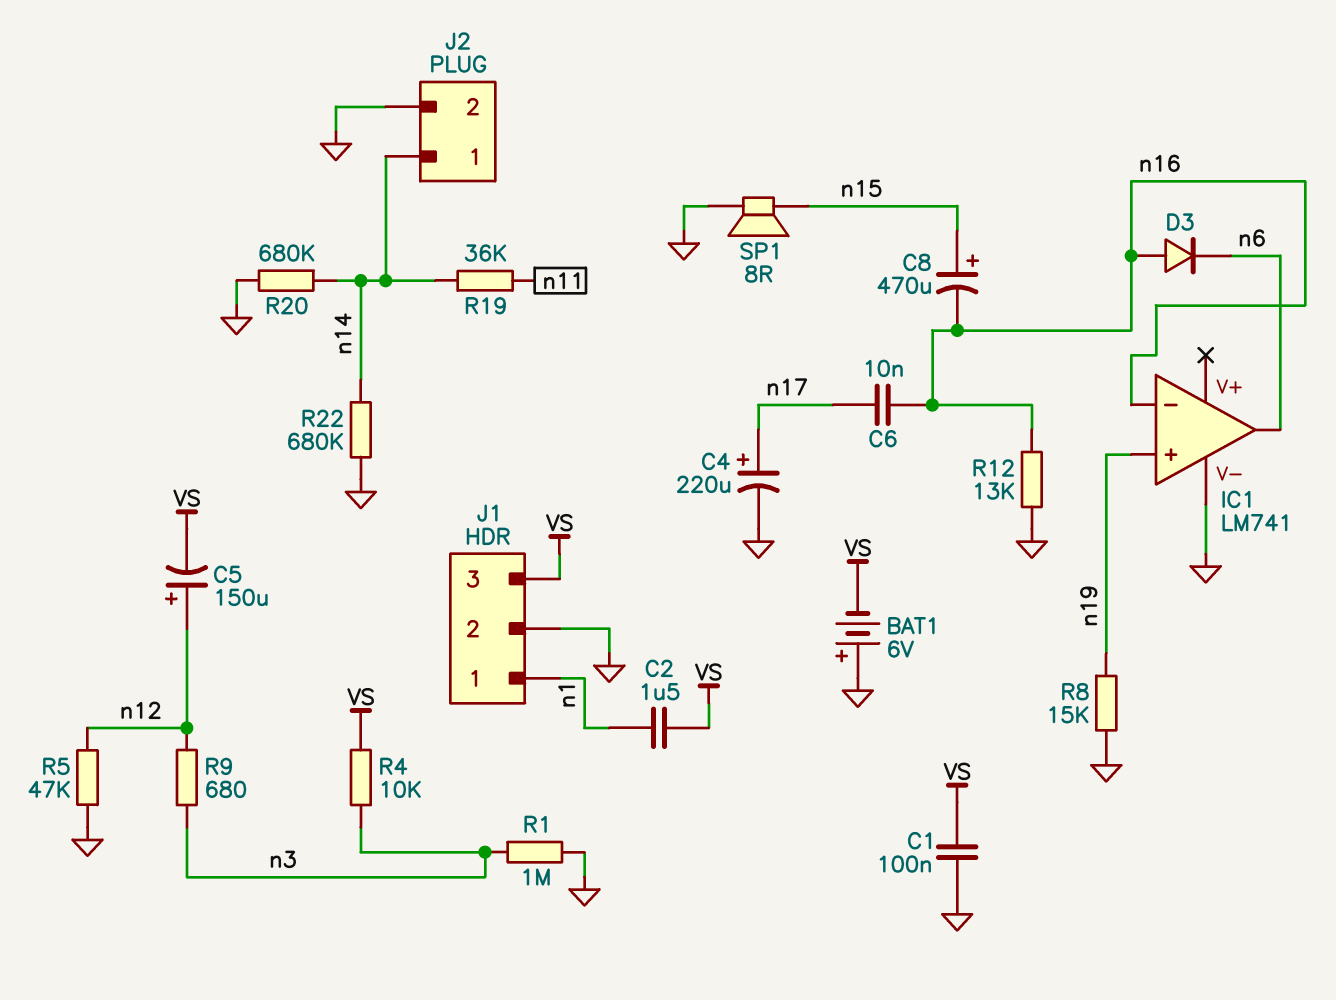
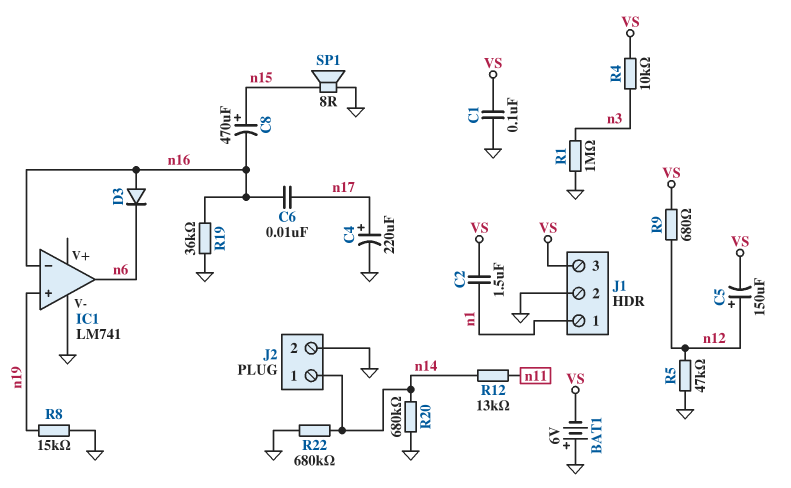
R9: 680 (n3, n12) -> 680 (VS, n12)
R12: 13k (GND, n16) -> 13k (n11, n14)
R19: 36k (n11, n14) -> 36k (GND, n16)

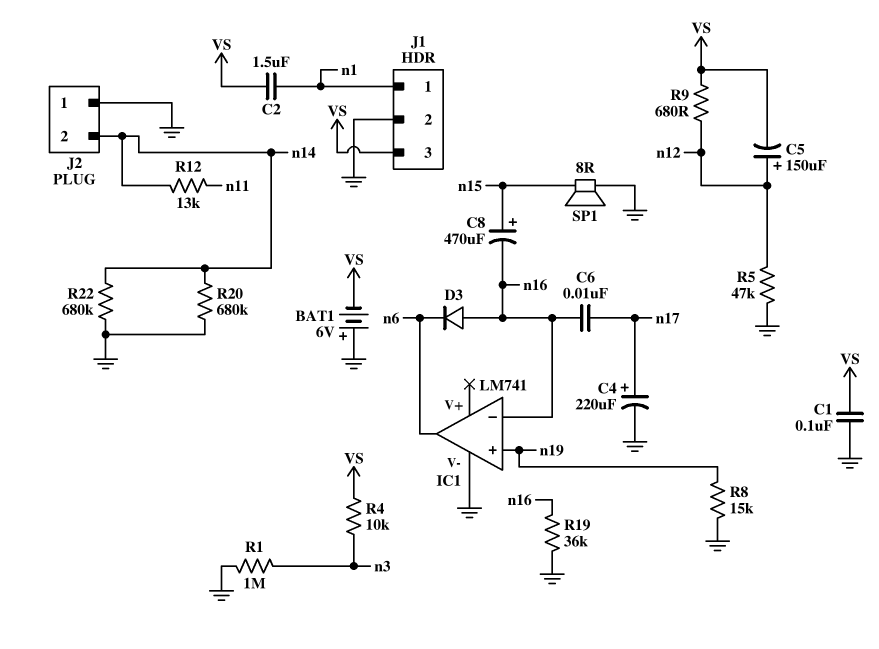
J2 pin 1: n14 -> GND
J2 pin 2: GND -> n14

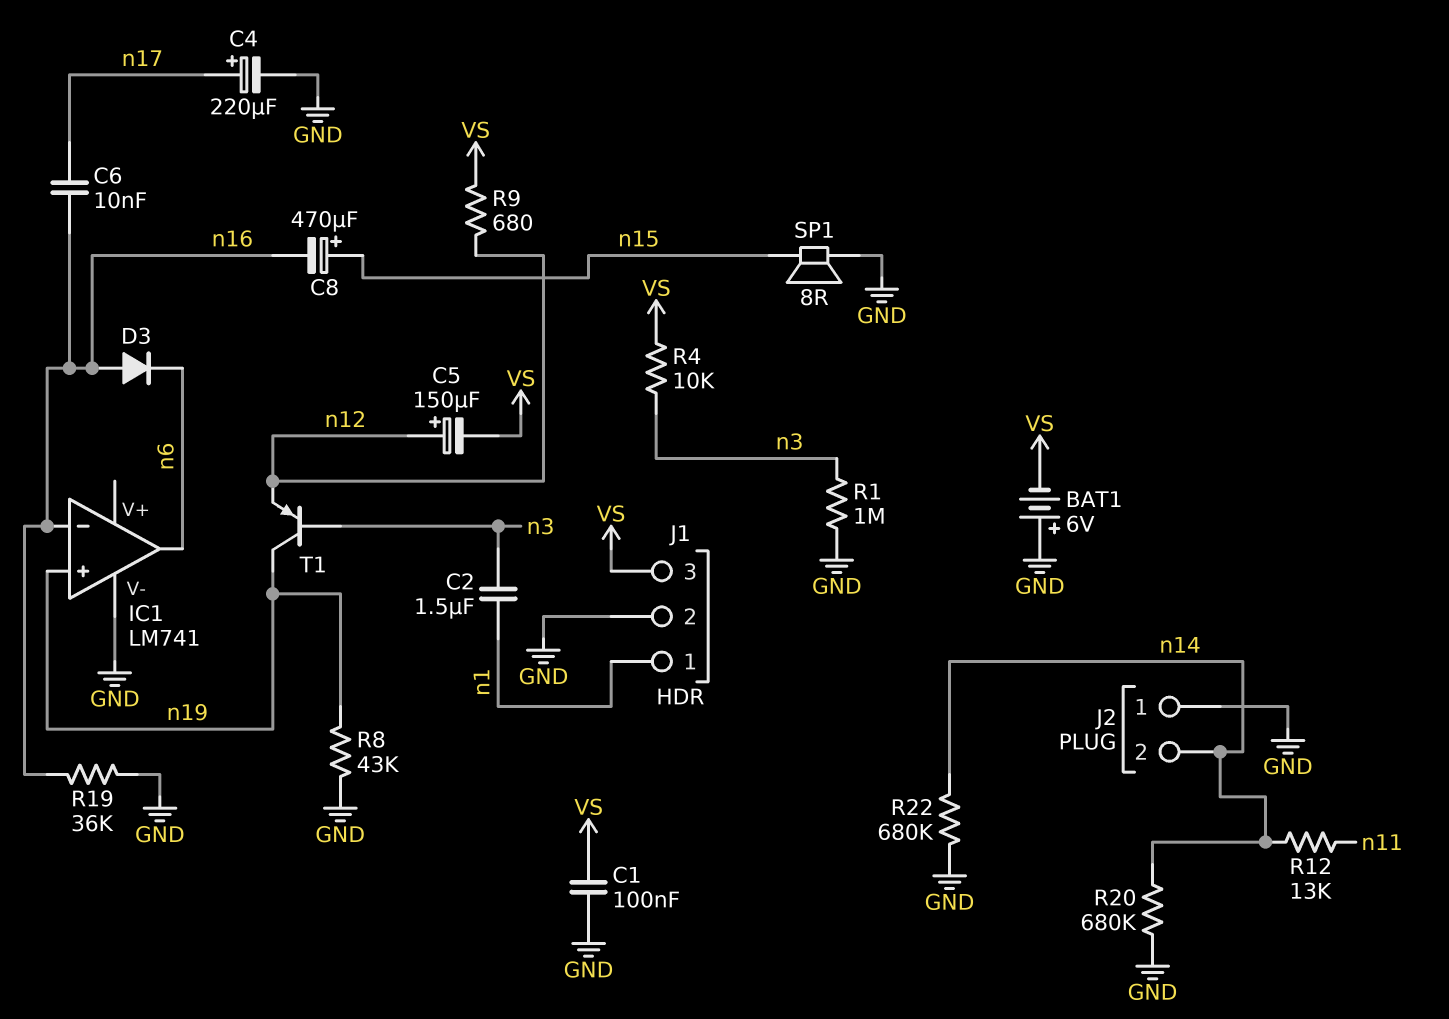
C2: 1.5uF (VS, n1) -> 1.5uF (n1, n3)
R5: 47k (GND, n12) -> none
R8: 15k (GND, n19) -> 43k (GND, n19)
T1: none -> PNP (B n3, C n19, E n12)

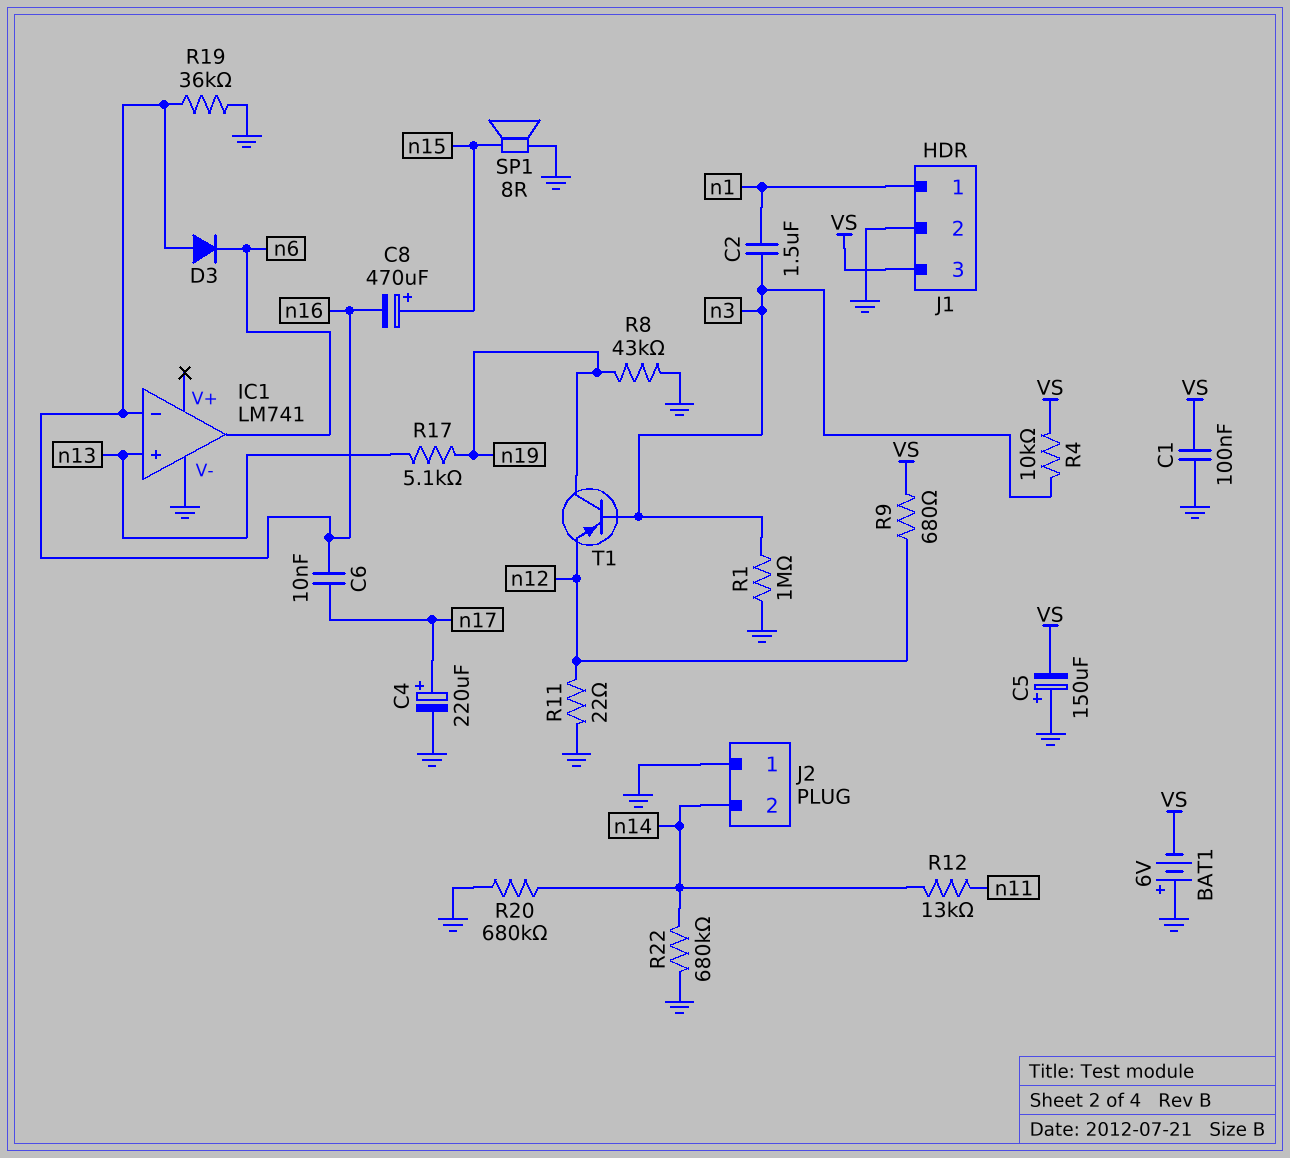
C5: 150uF (plus n12, minus VS) -> 150uF (plus GND, minus VS)
IC1 pin in+: n19 -> n13
R11: none -> 22 (GND, n12)
R17: none -> 5.1k (n13, n19)

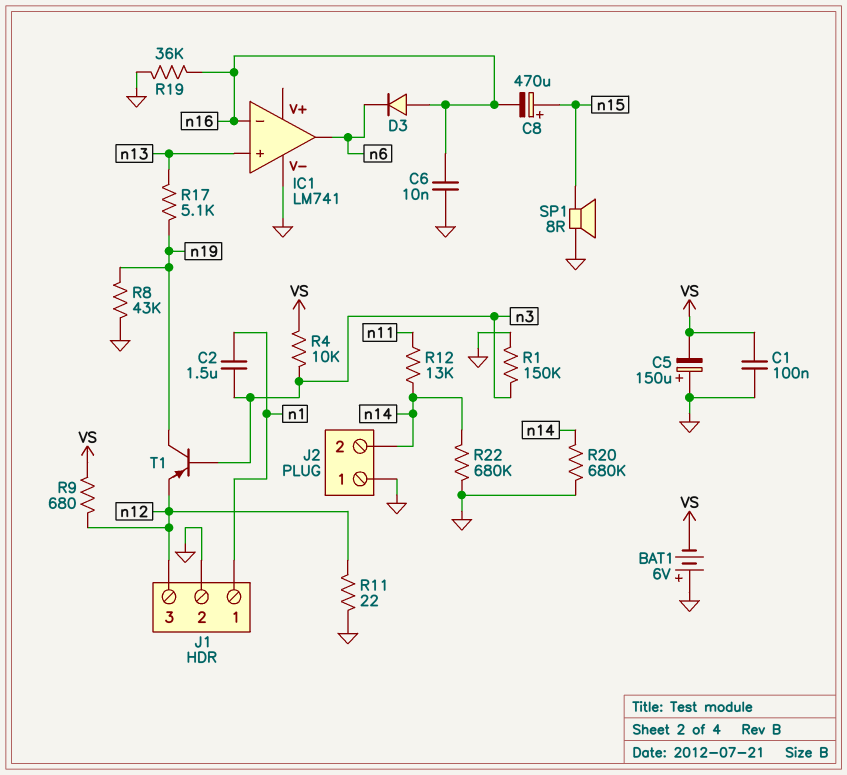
C4: 220uF (plus n17, minus GND) -> none
C6: 10nF (n16, n17) -> 10nF (GND, n16)
J1 pin 3: VS -> n12
R1: 1M (GND, n3) -> 150k (GND, n3)

